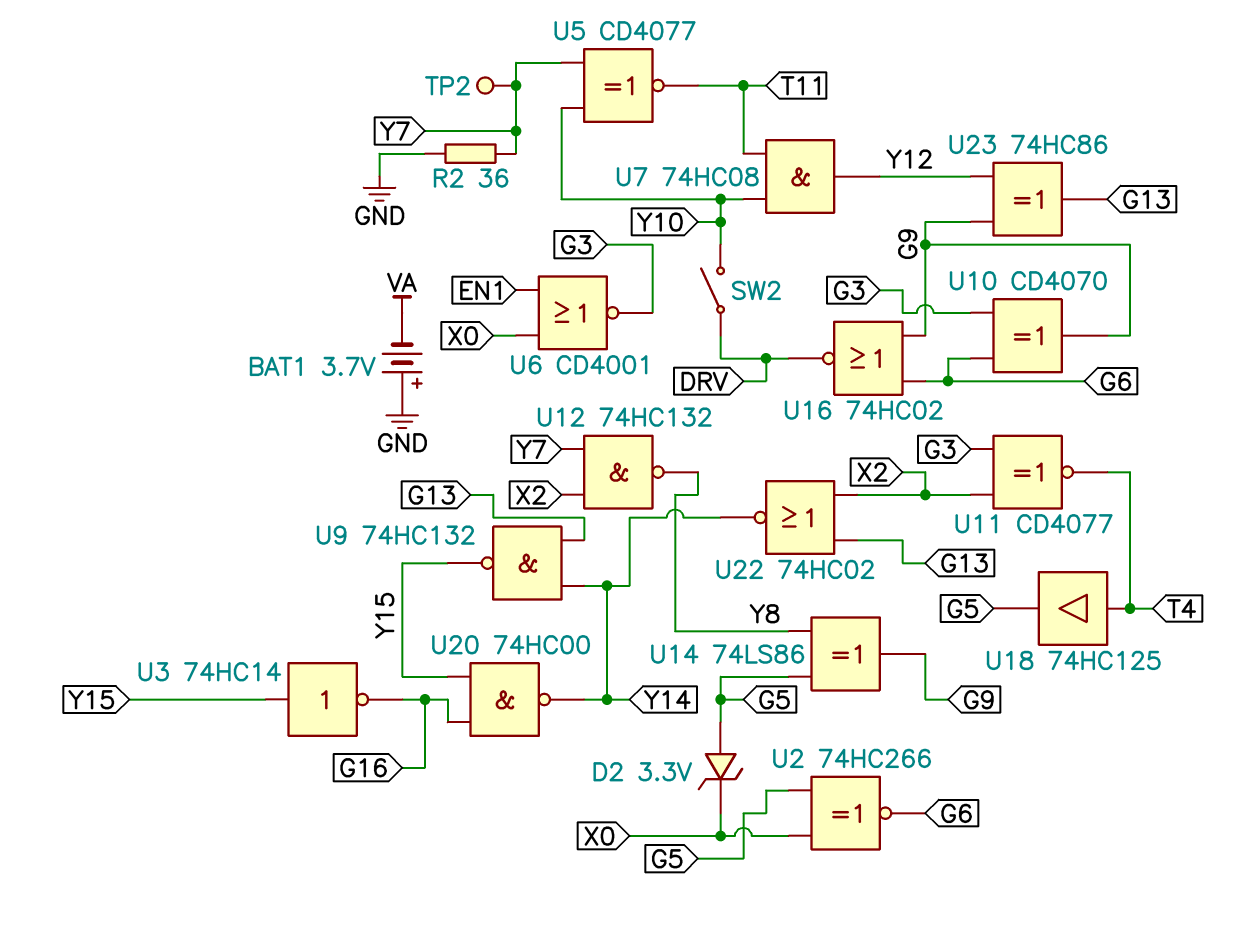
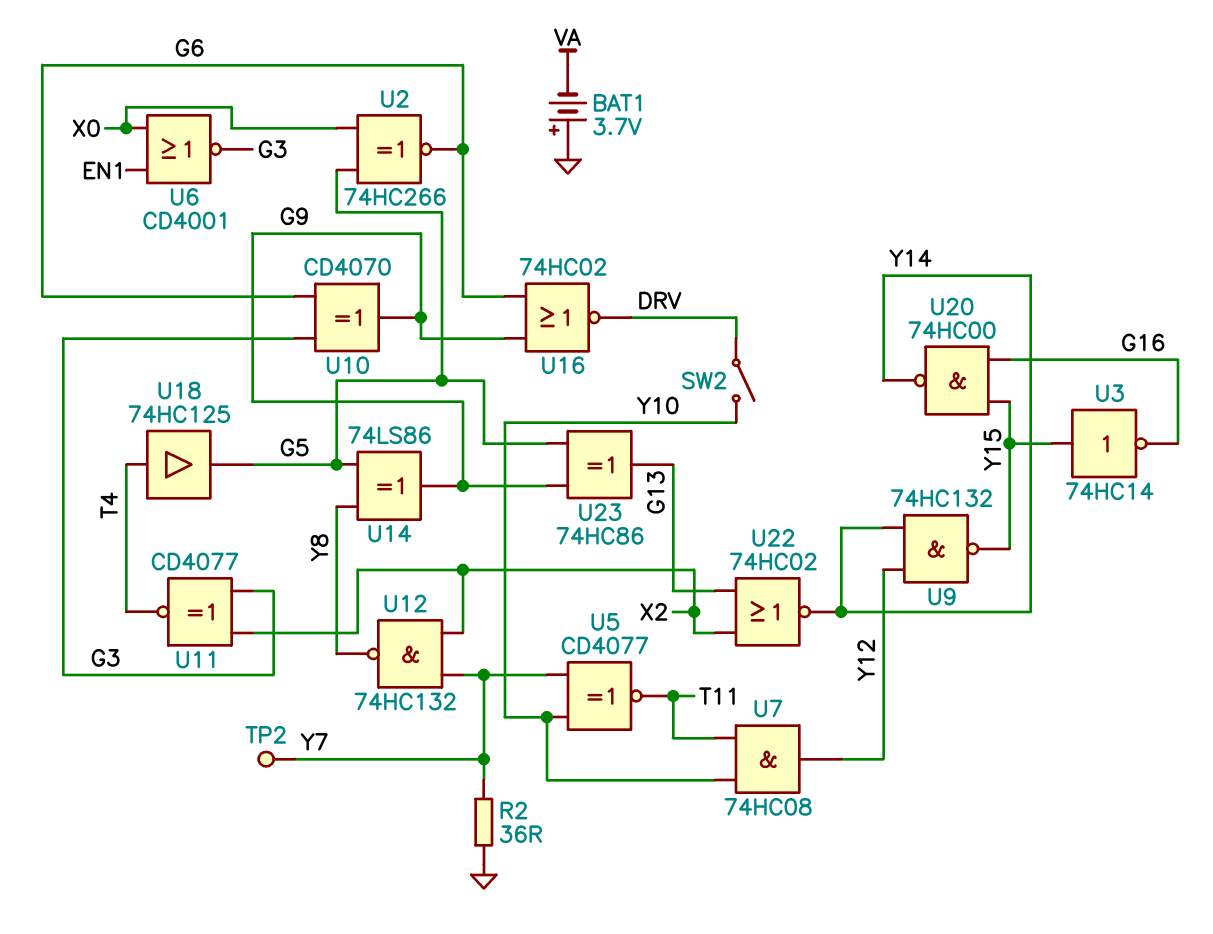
D2: zener 3.3V (A G5, K X0) -> none
U9: NAND 74HC132 (in G13, in Y14, out Y15) -> NAND 74HC132 (in Y12, in Y14, out Y15)
U23: XOR 74HC86 (in G9, in Y12, out G13) -> XOR 74HC86 (in G5, in G9, out G13)

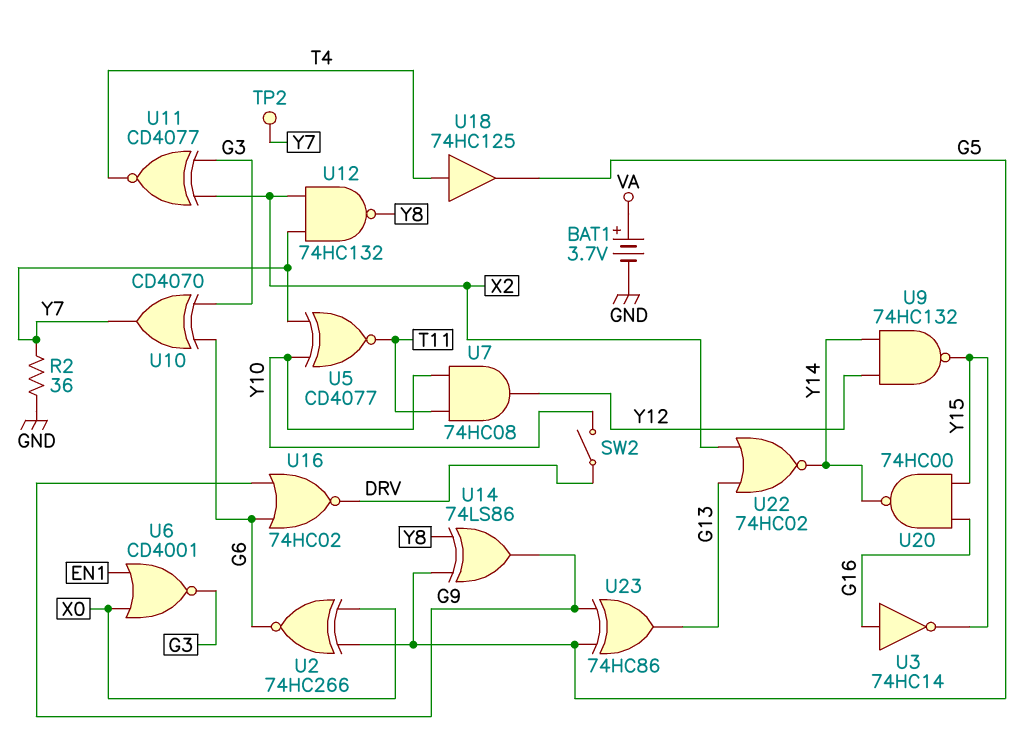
BAT1: 3.7V (plus GND, minus VA) -> 3.7V (plus VA, minus GND)
U3: NOT 74HC14 (in Y15, out G16) -> NOT 74HC14 (in G16, out Y15)
U10: XOR CD4070 (in G3, in G6, out G9) -> XOR CD4070 (in G3, in G6, out Y7)

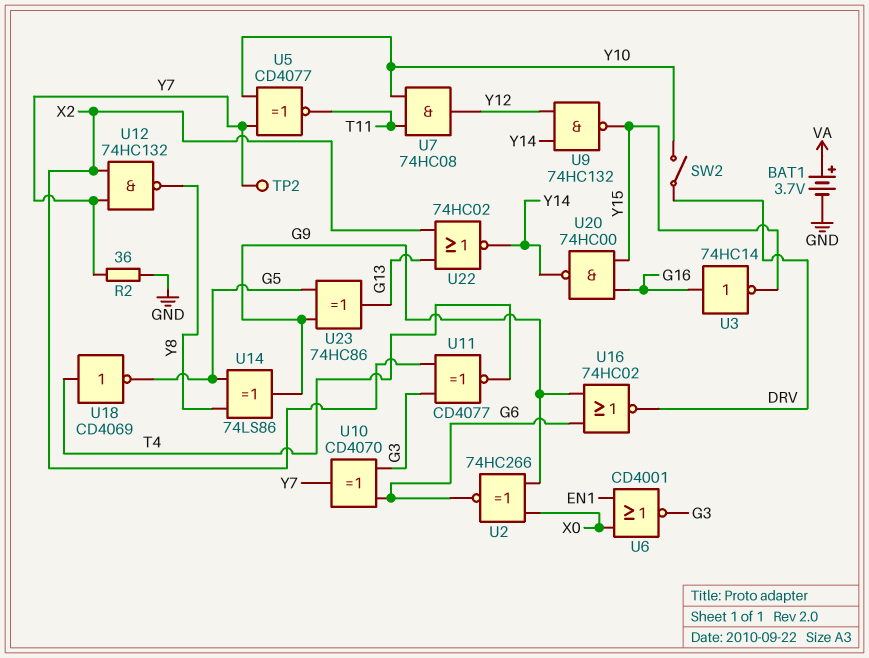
U2: XNOR 74HC266 (in G5, in X0, out G6) -> XNOR 74HC266 (in G9, in X0, out G6)
U18: buffer 74HC125 (in T4, out G5) -> NOT CD4069 (in T4, out G5)

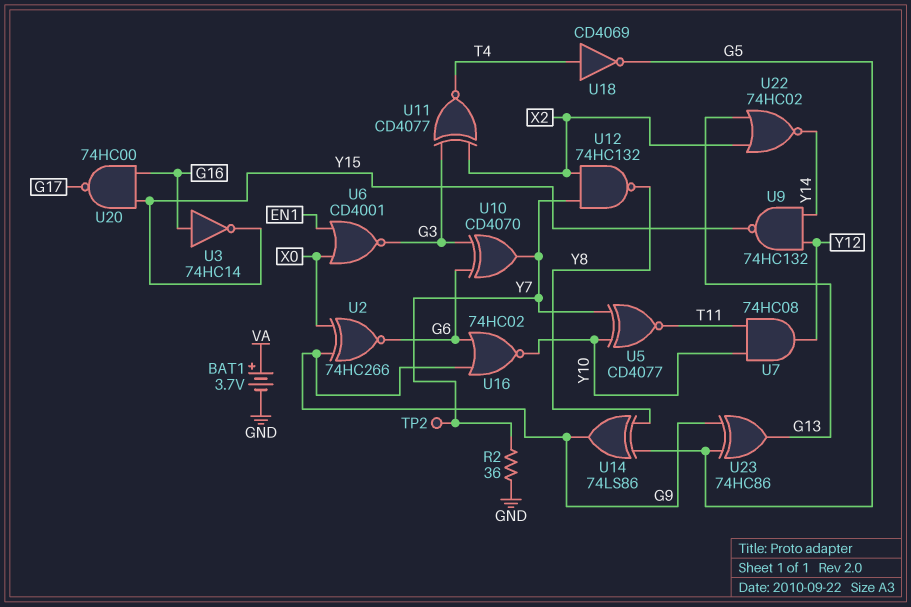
SW2: switch (DRV, Y10) -> none
U16: NOR 74HC02 (in G6, in G9, out DRV) -> NOR 74HC02 (in G6, in G9, out Y10)
U20: NAND 74HC00 (in G16, in Y15, out Y14) -> NAND 74HC00 (in G16, in Y15, out G17)

